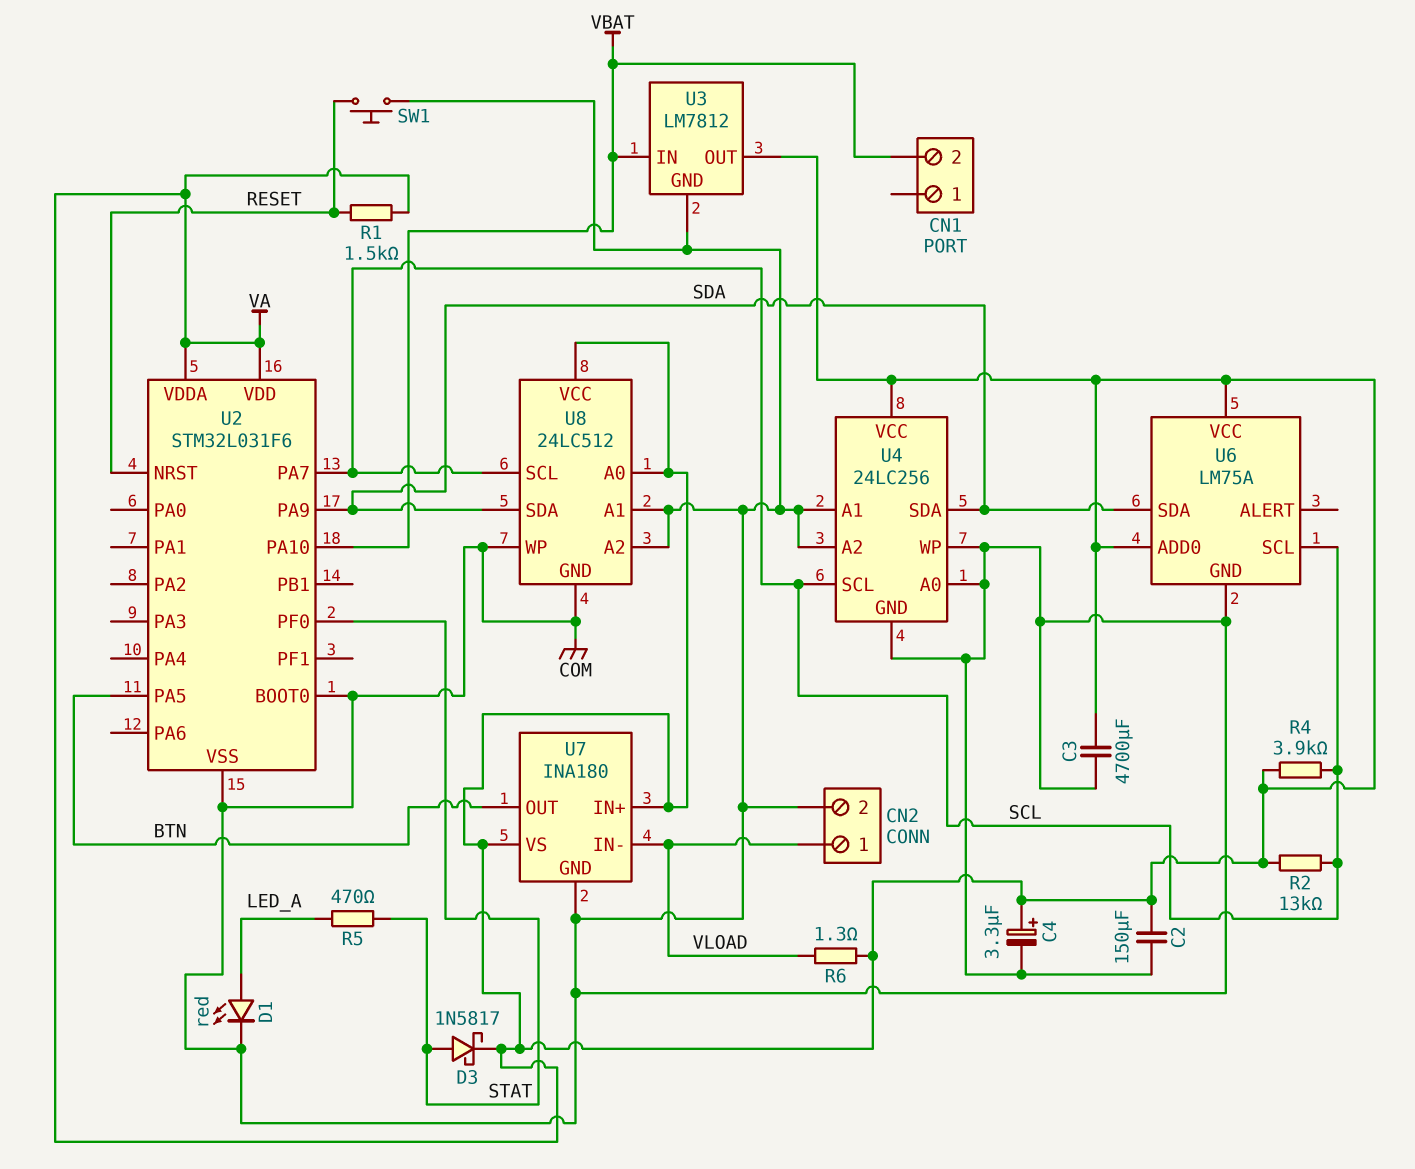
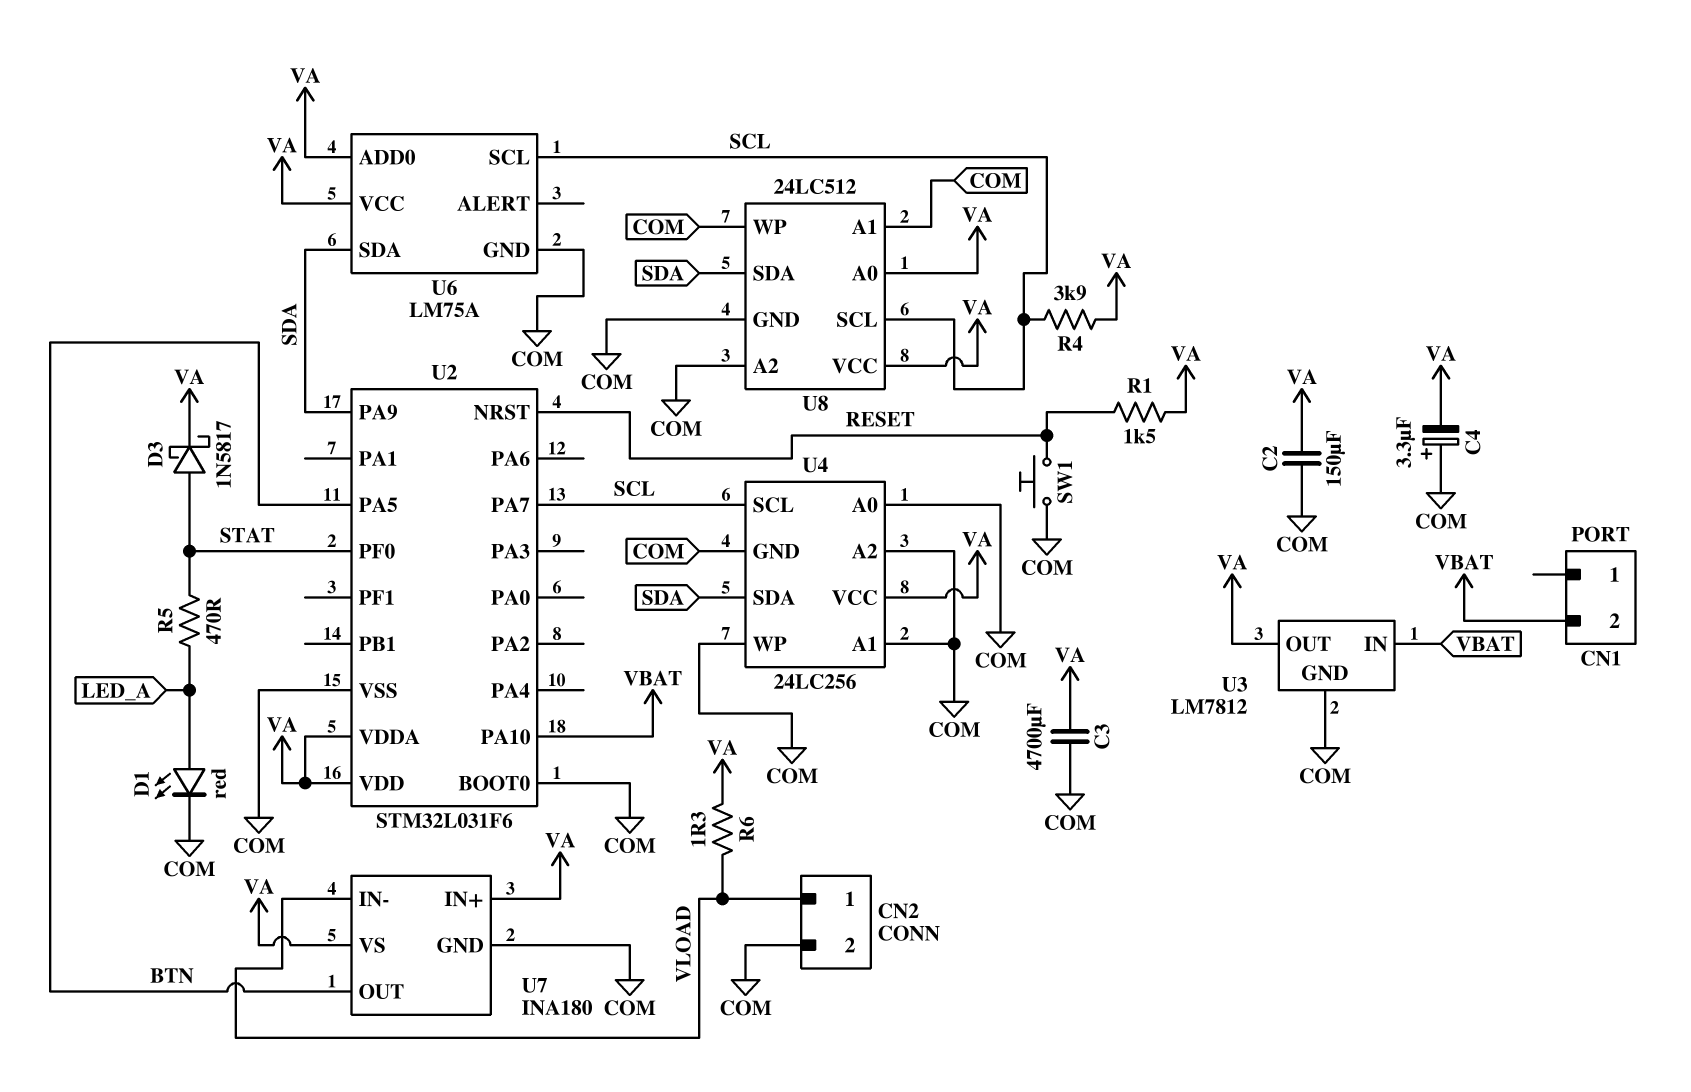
C4: 3.3uF (plus VA, minus COM) -> 3.3uF (plus COM, minus VA)
R2: 13k (SCL, VA) -> none

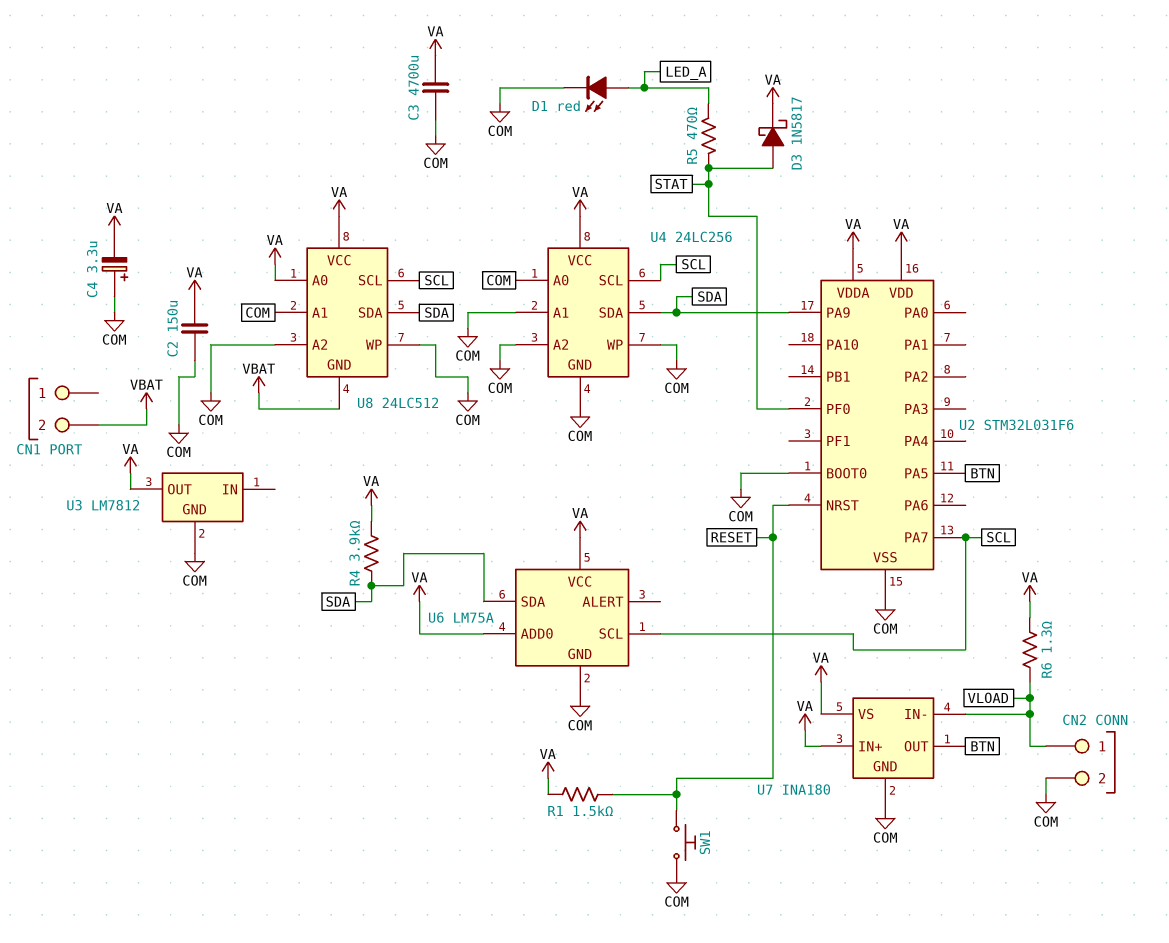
R4: 3.9k (SCL, VA) -> 3.9k (SDA, VA)
U2 pin PA10: VBAT -> none
U3 pin IN: VBAT -> none
U8 pin GND: COM -> VBAT

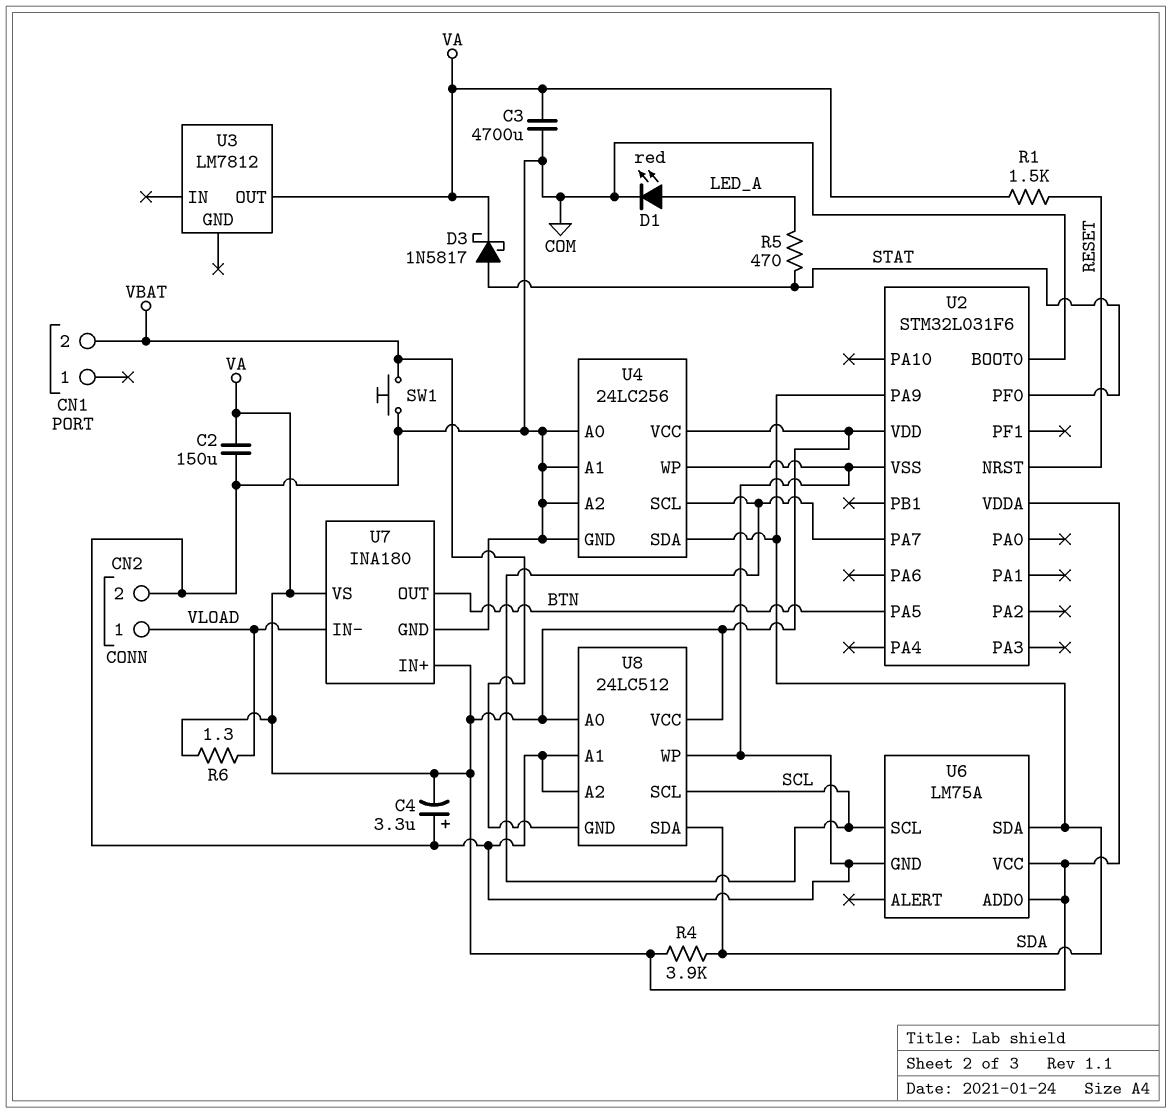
SW1: button (COM, RESET) -> button (COM, VBAT)
U3 pin GND: COM -> none

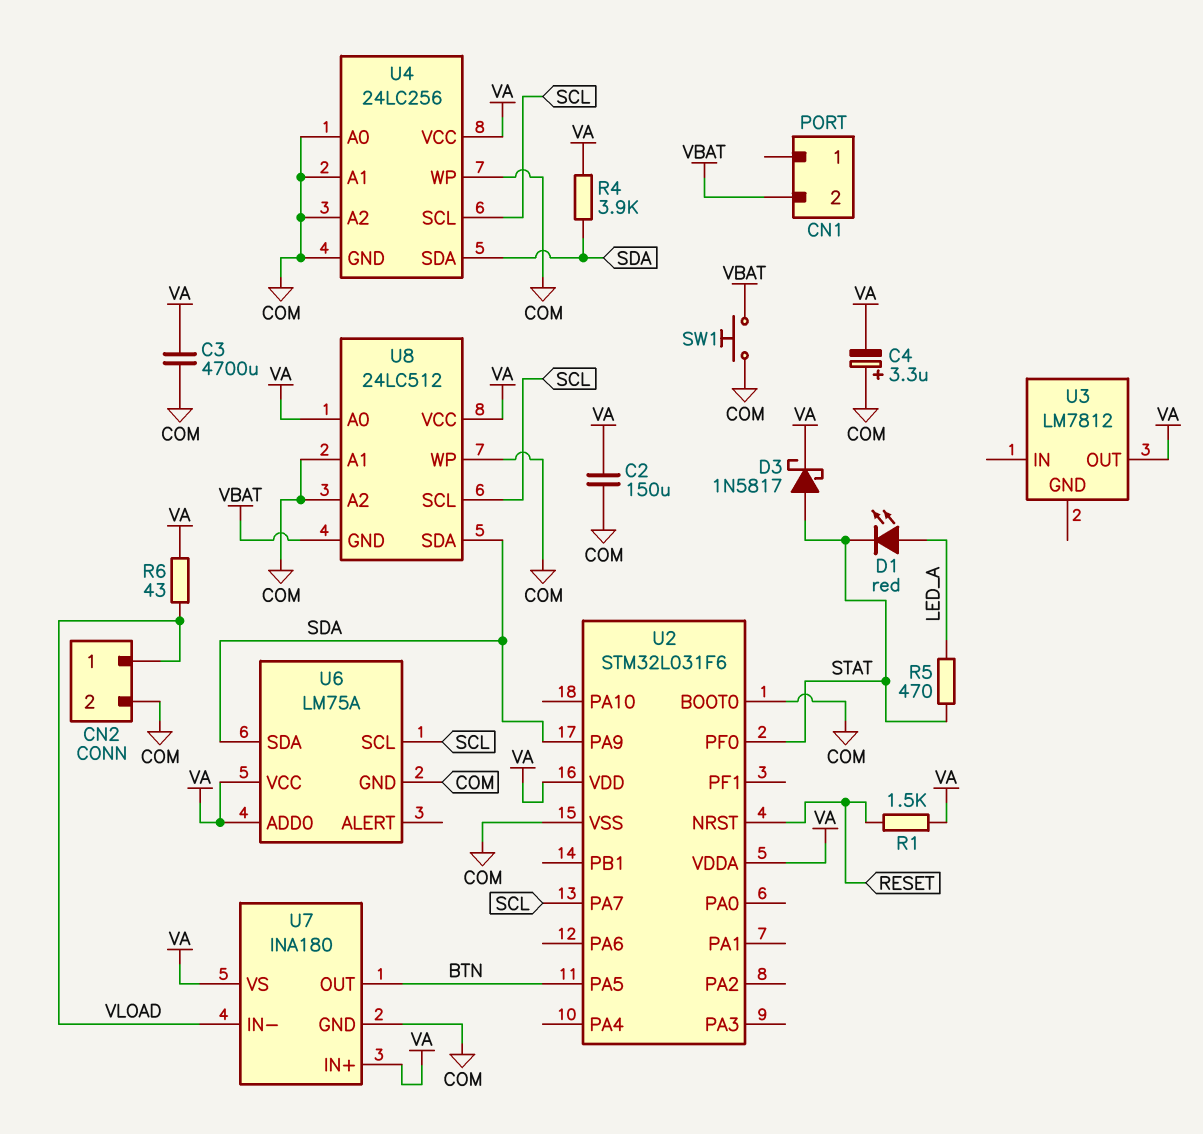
D1: LED red (A LED_A, K COM) -> LED red (A LED_A, K STAT)
R6: 1.3 (VA, VLOAD) -> 43 (VA, VLOAD)

